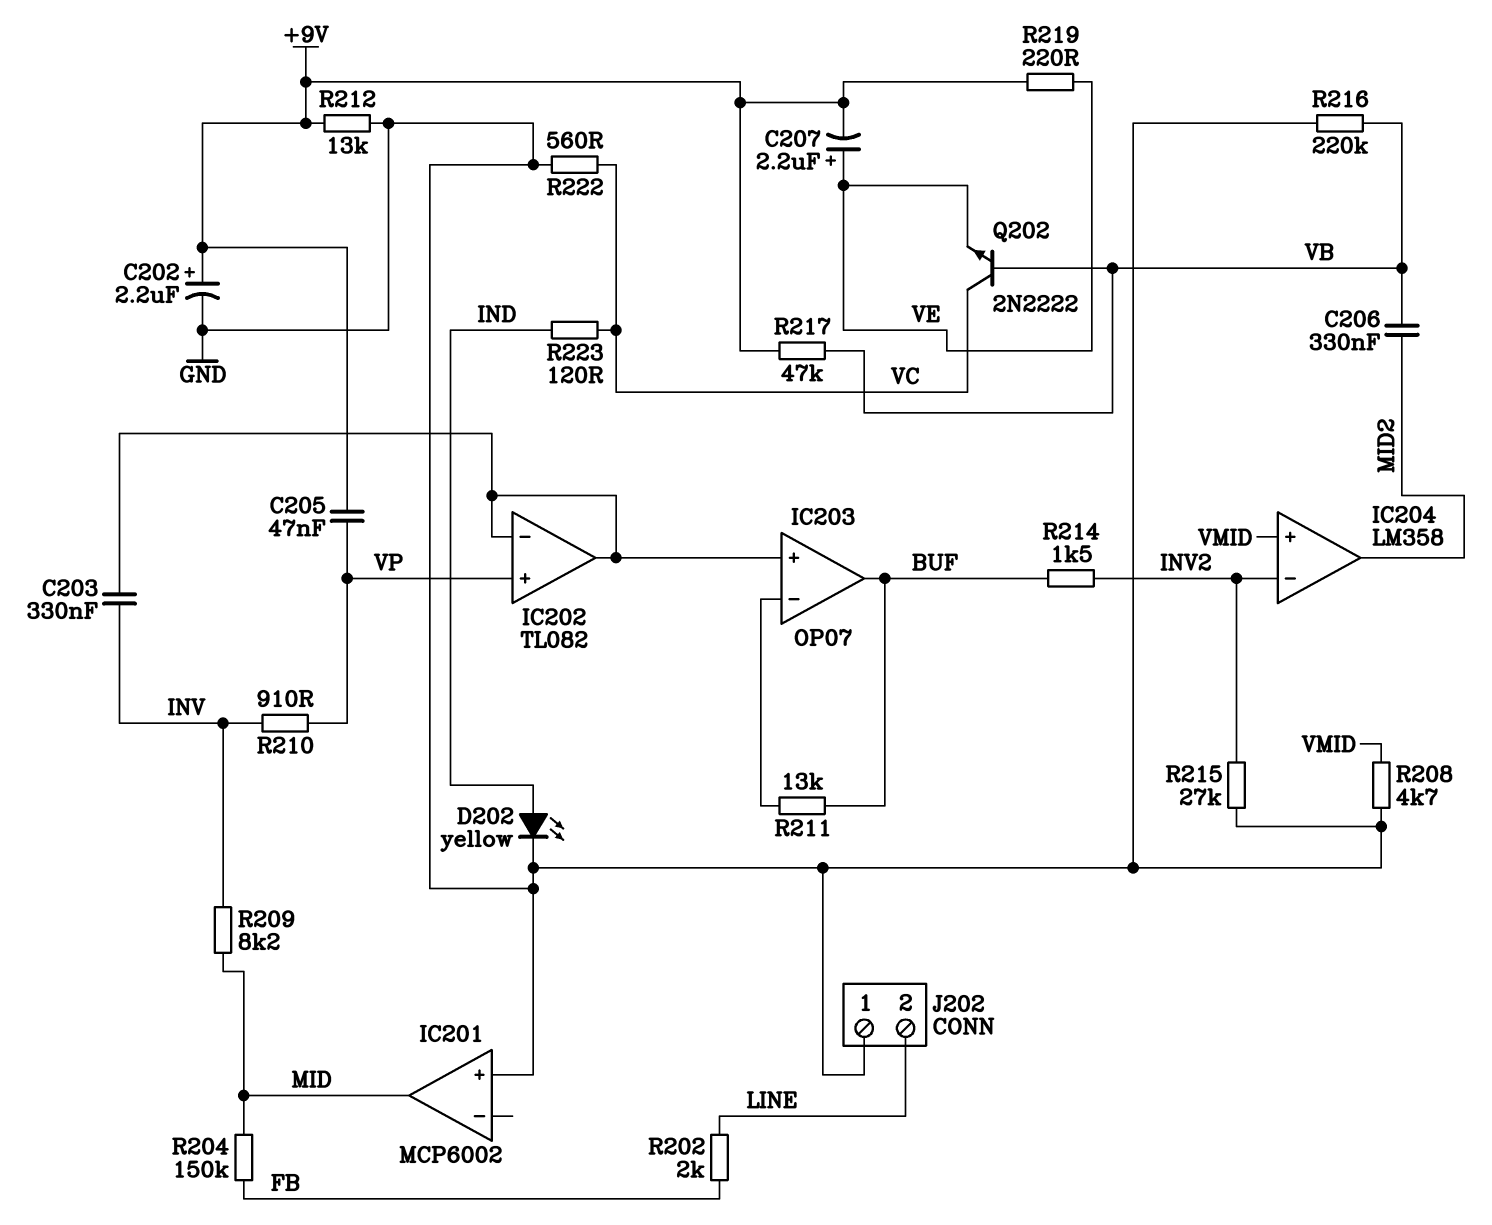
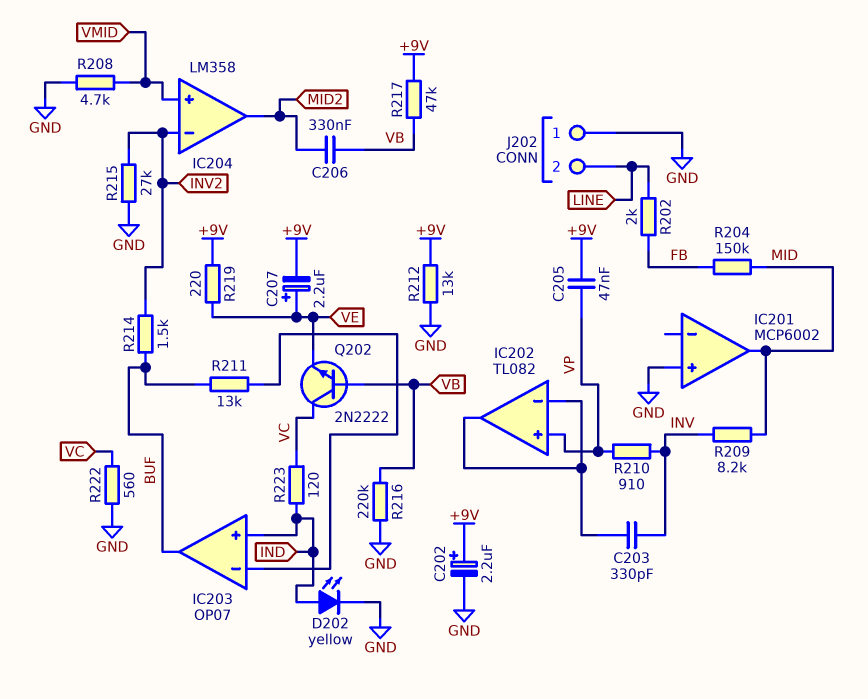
C203: 330nF (IC202/in-, INV) -> 330pF (IC202/in-, INV)
IC203 pin in+: IC202/in- -> IND

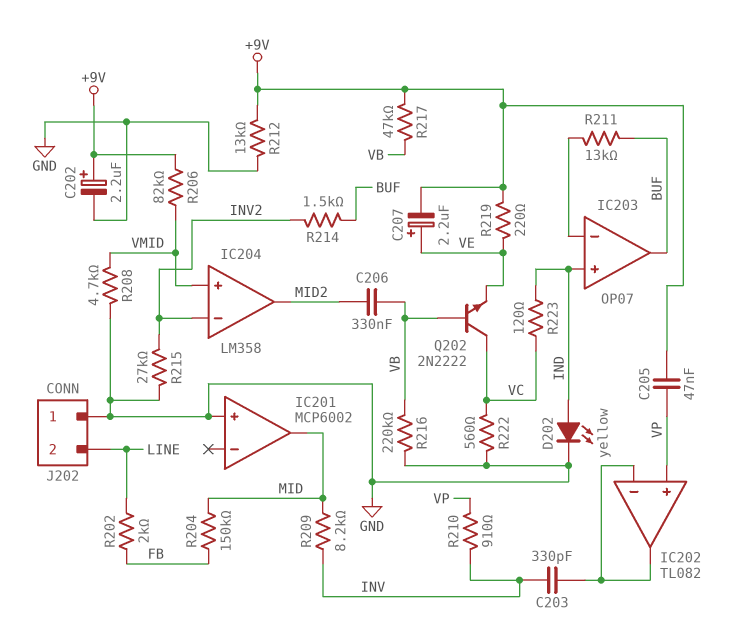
R206: none -> 82k (+9V, VMID)

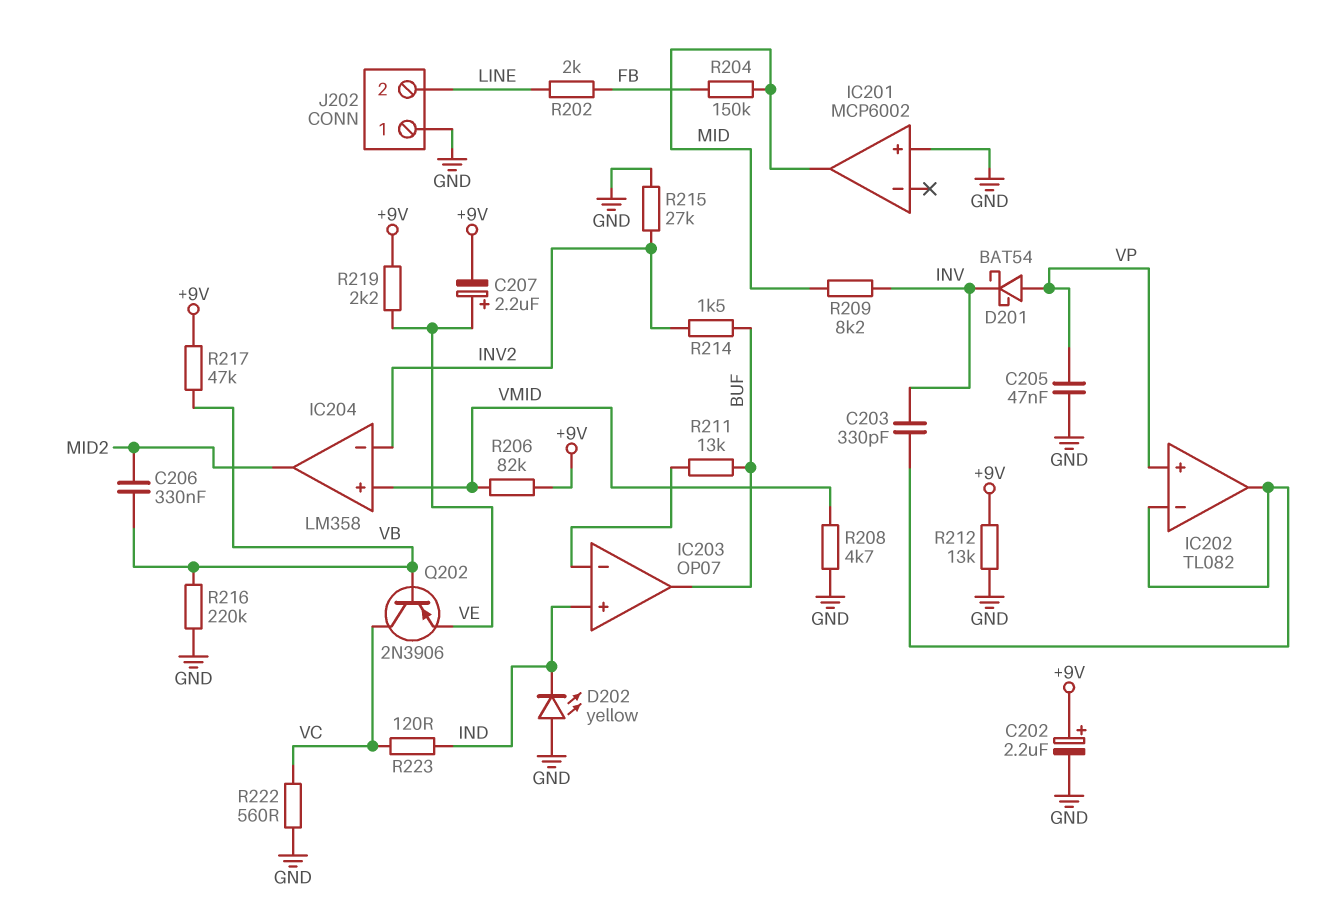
C205: 47nF (+9V, VP) -> 47nF (GND, VP)
D201: none -> schottky BAT54 (A VP, K INV)
D202: LED yellow (A IND, K GND) -> LED yellow (A GND, K IND)
Q202: NPN 2N2222 (B VB, C VC, E VE) -> PNP 2N3906 (B VB, C VC, E VE)
R210: 910 (INV, VP) -> none
R219: 220 (+9V, VE) -> 2.2k (+9V, VE)

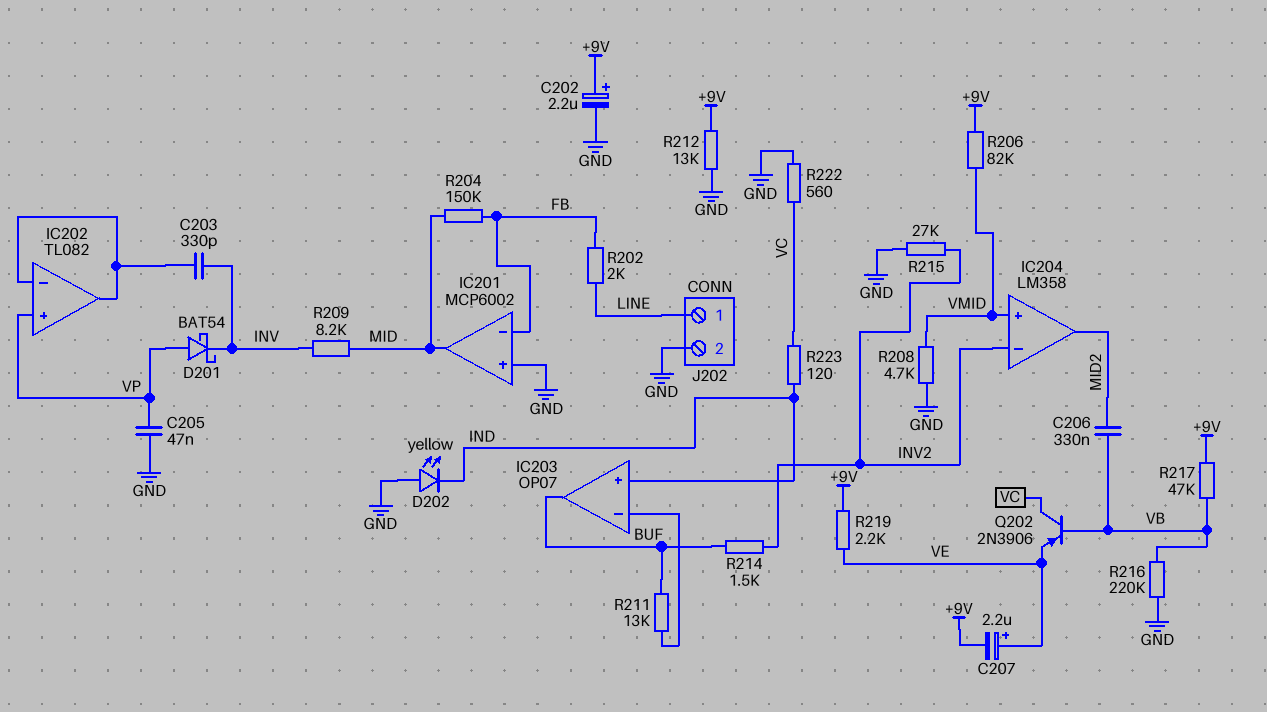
IC201 pin in-: none -> FB
J202 pin 1: GND -> LINE
J202 pin 2: LINE -> GND

